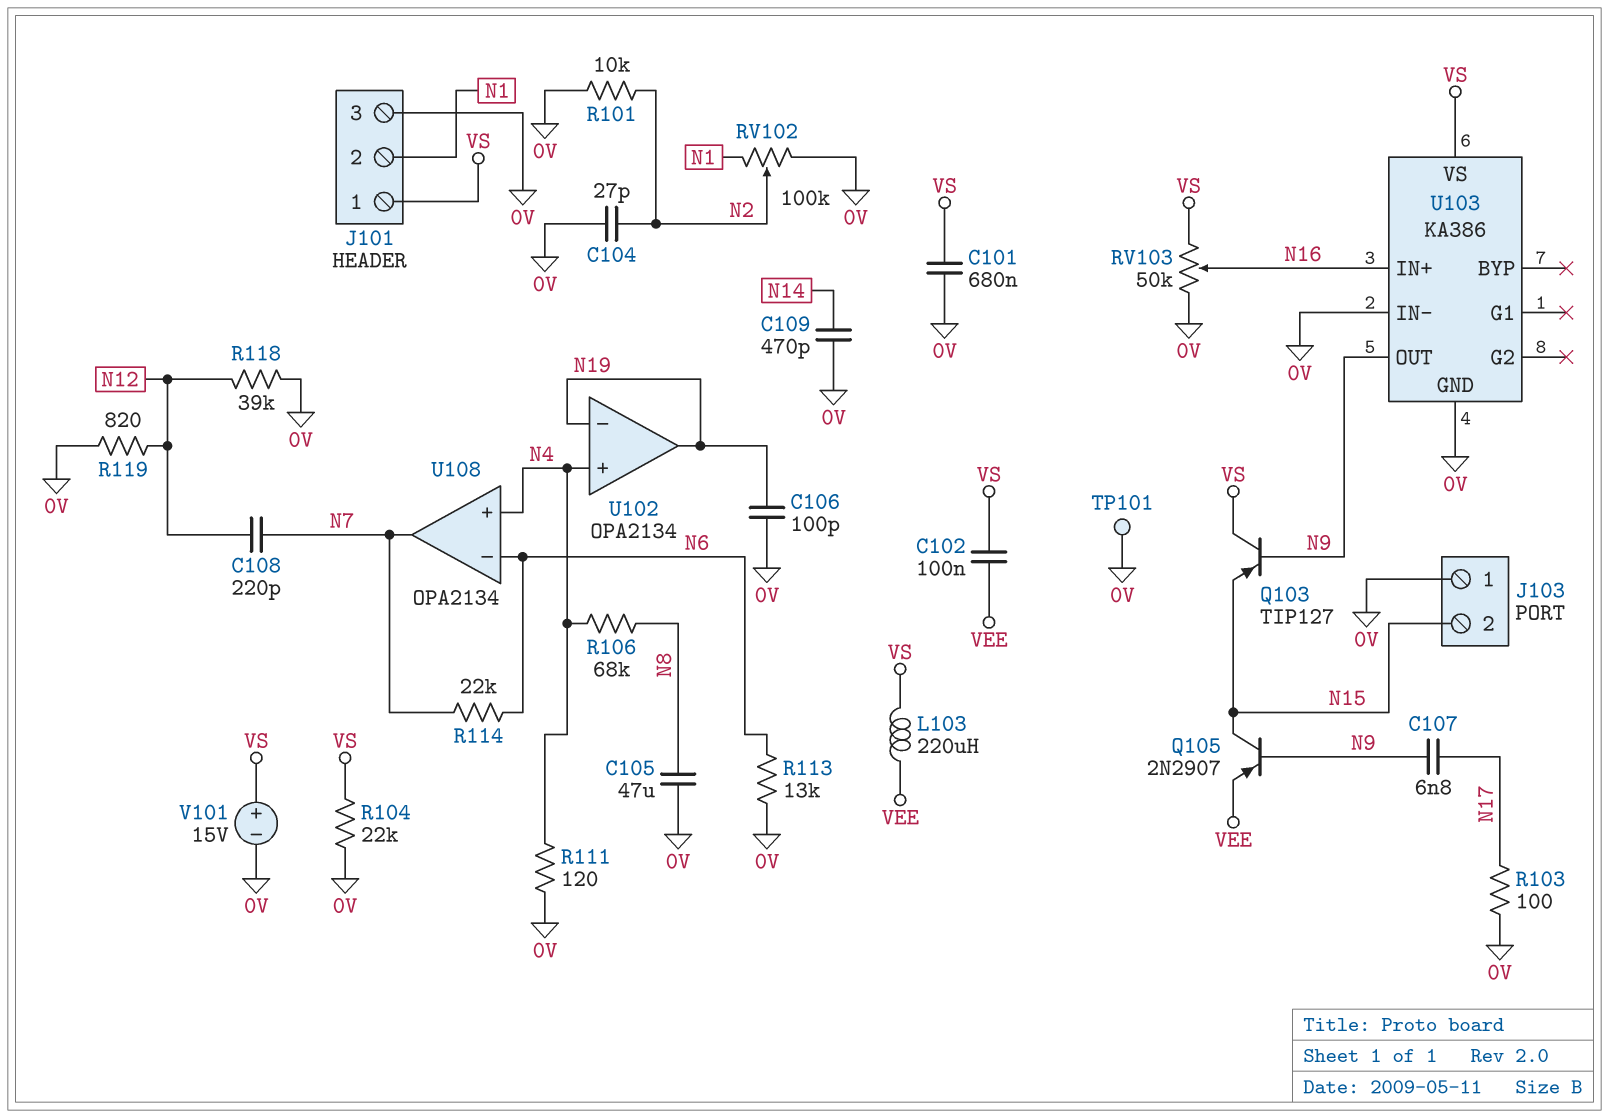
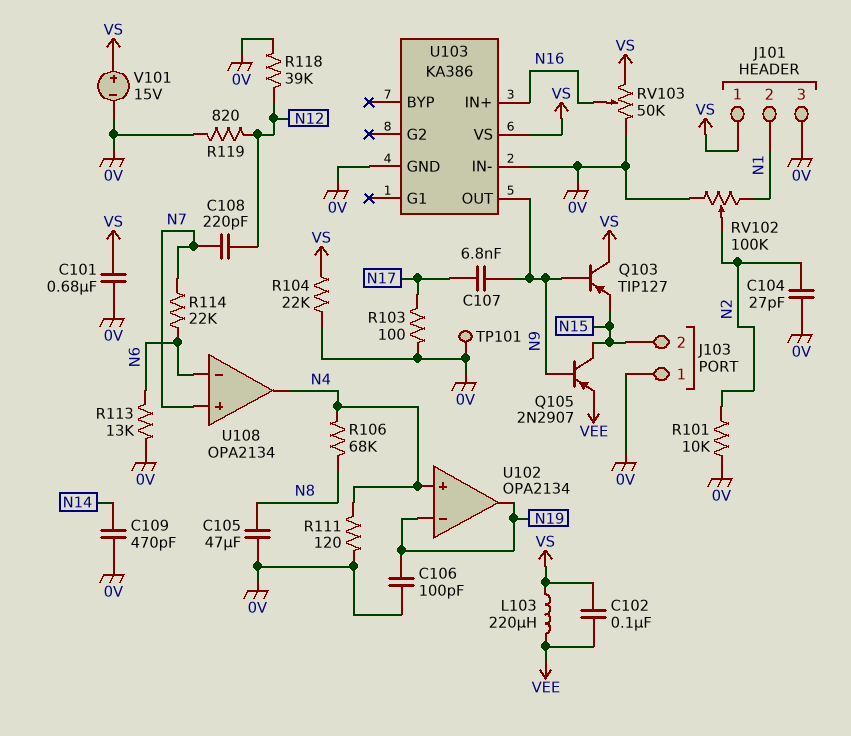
U108 pin in+: N4 -> N7
U108 pin out: N7 -> N4

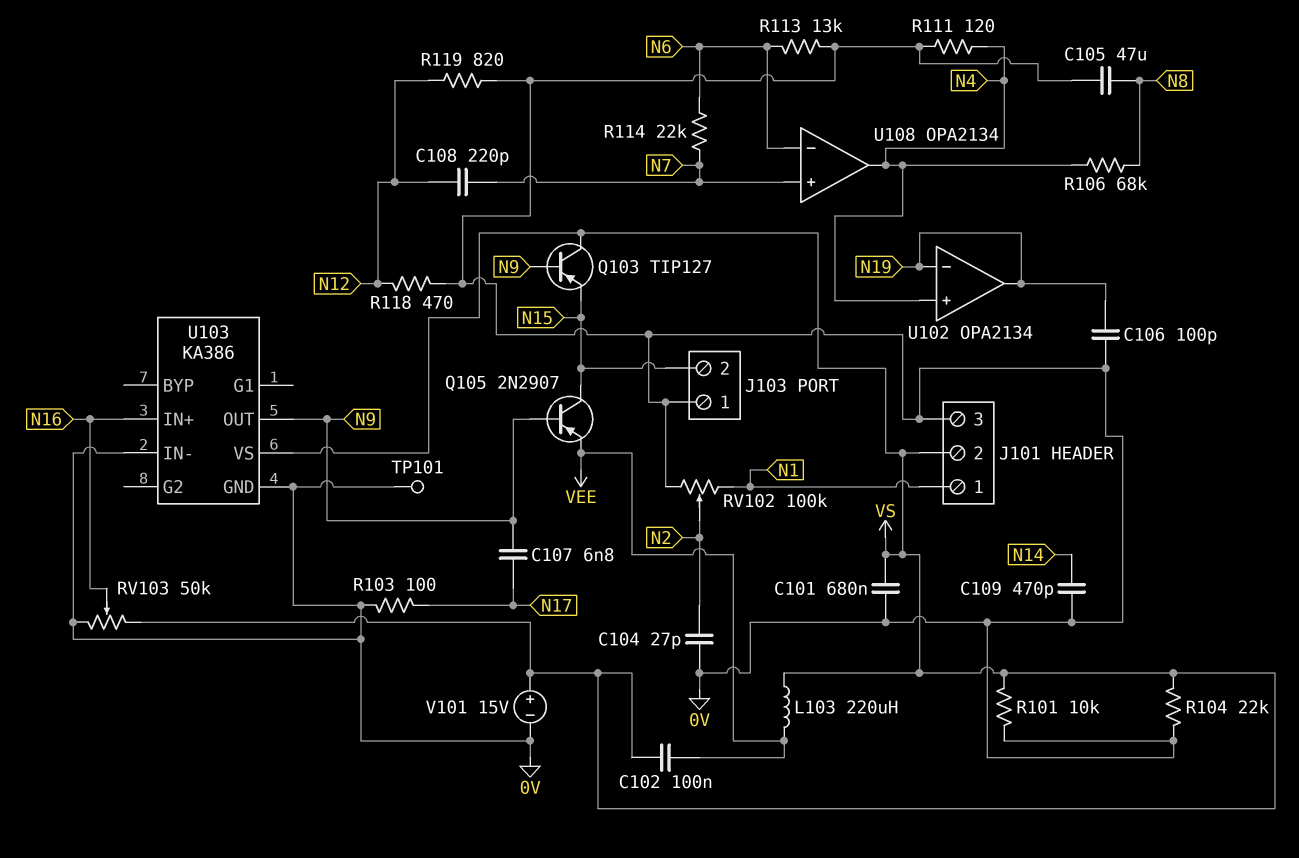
J101 pin 1: VS -> N1
J101 pin 2: N1 -> VS
R101: 10k (0V, N2) -> 10k (0V, VS)
R118: 39k (0V, N12) -> 470 (0V, N12)

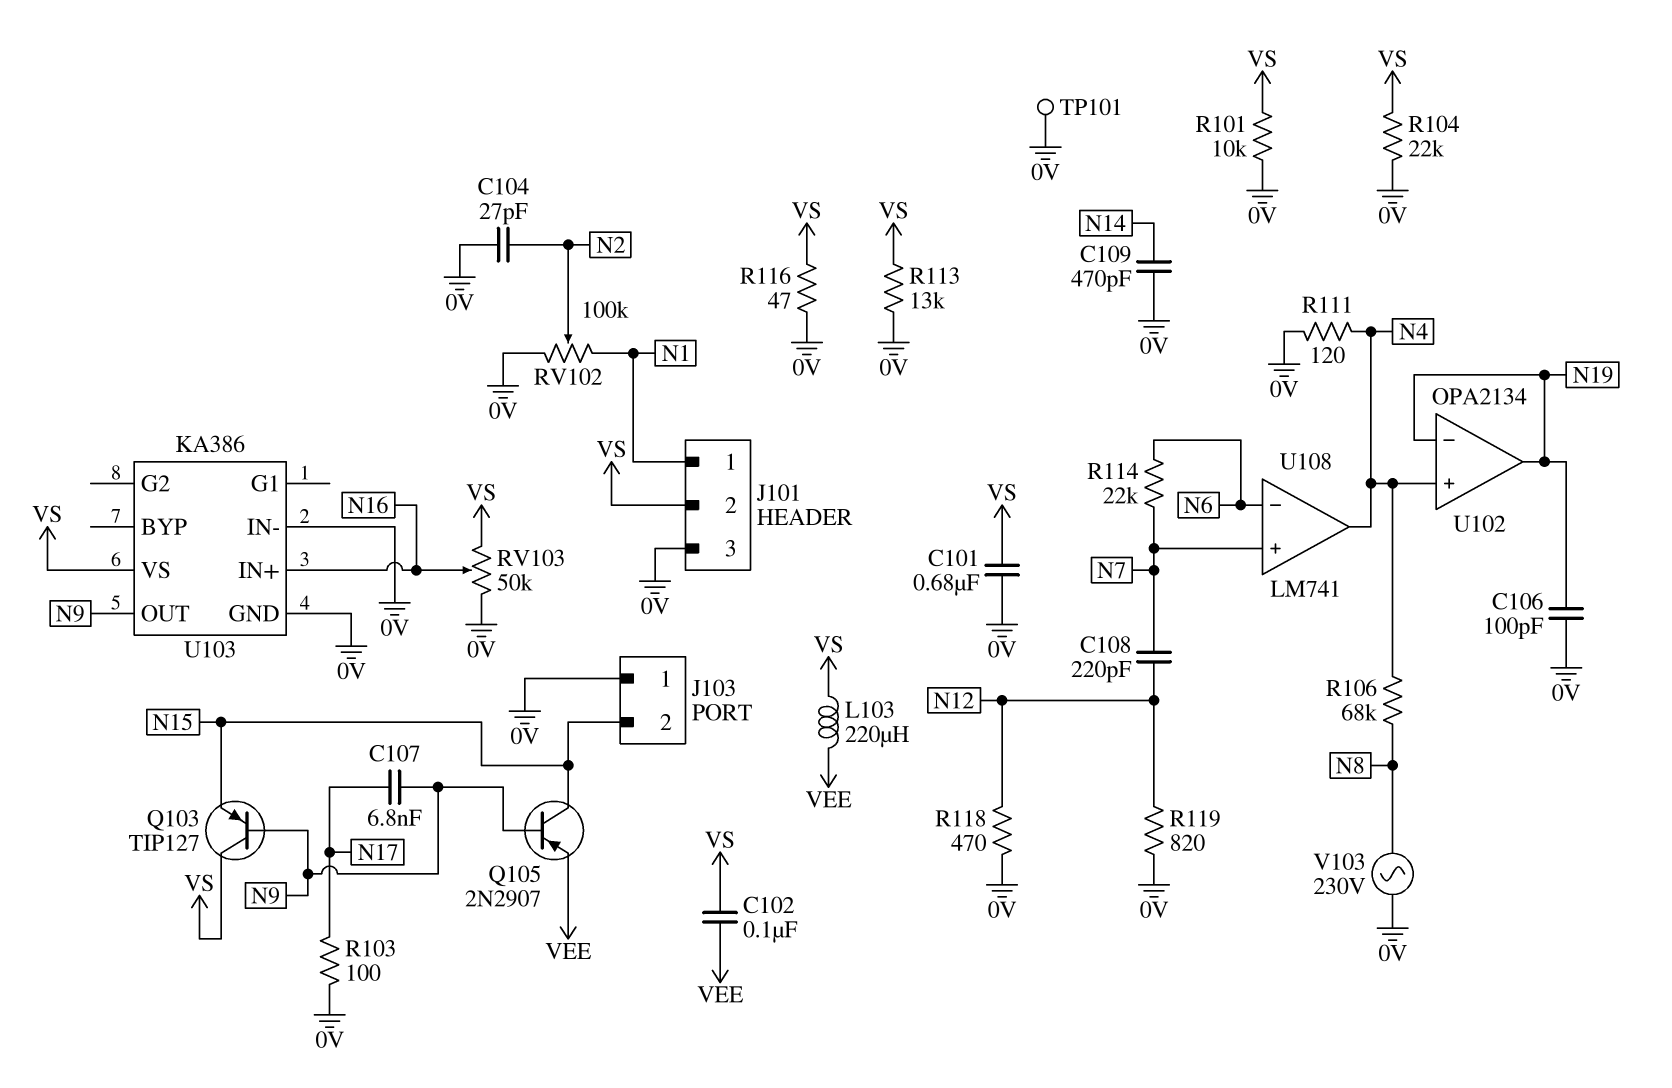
C105: 47uF (0V, N8) -> none
R113: 13k (0V, N6) -> 13k (0V, VS)
R116: none -> 47 (0V, VS)
U108: OPA2134 -> LM741
V101: 15V (plus VS, minus 0V) -> none
V103: none -> AC 230V (0V, N8)

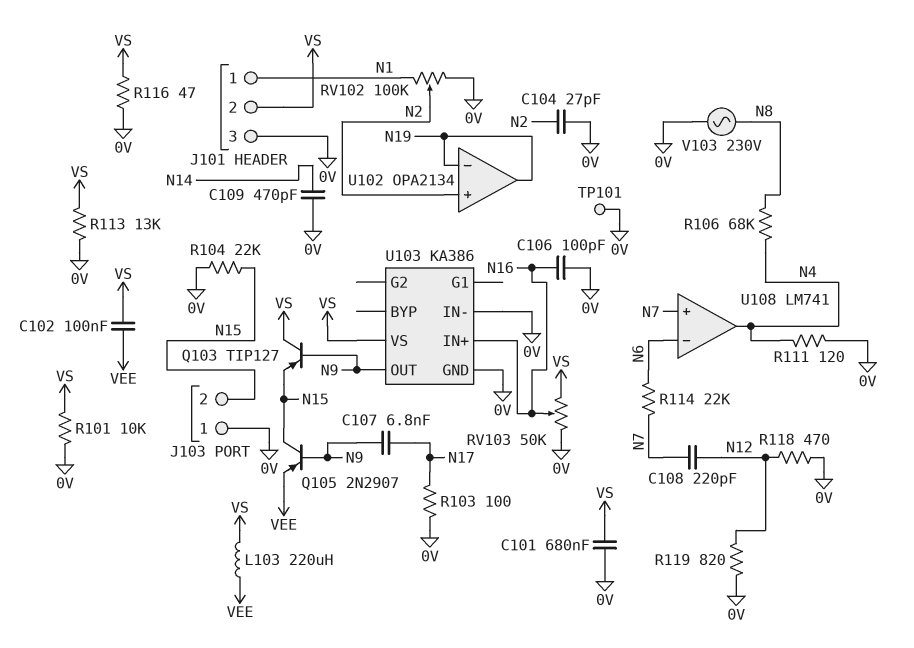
C106: 100pF (0V, N19) -> 100pF (0V, N16)
R104: 22k (0V, VS) -> 22k (0V, N15)
U102 pin in+: N4 -> N2

